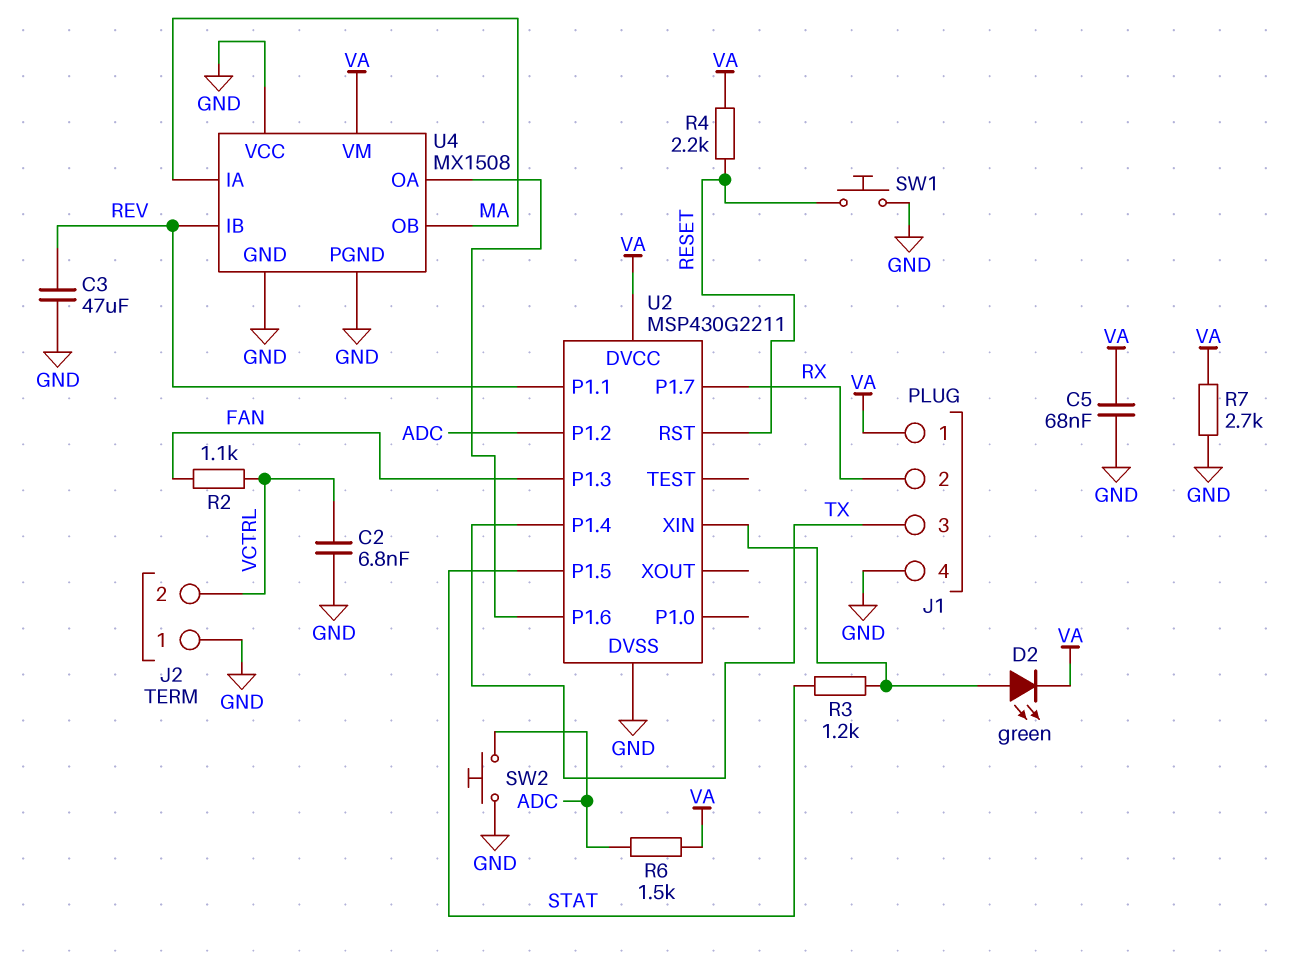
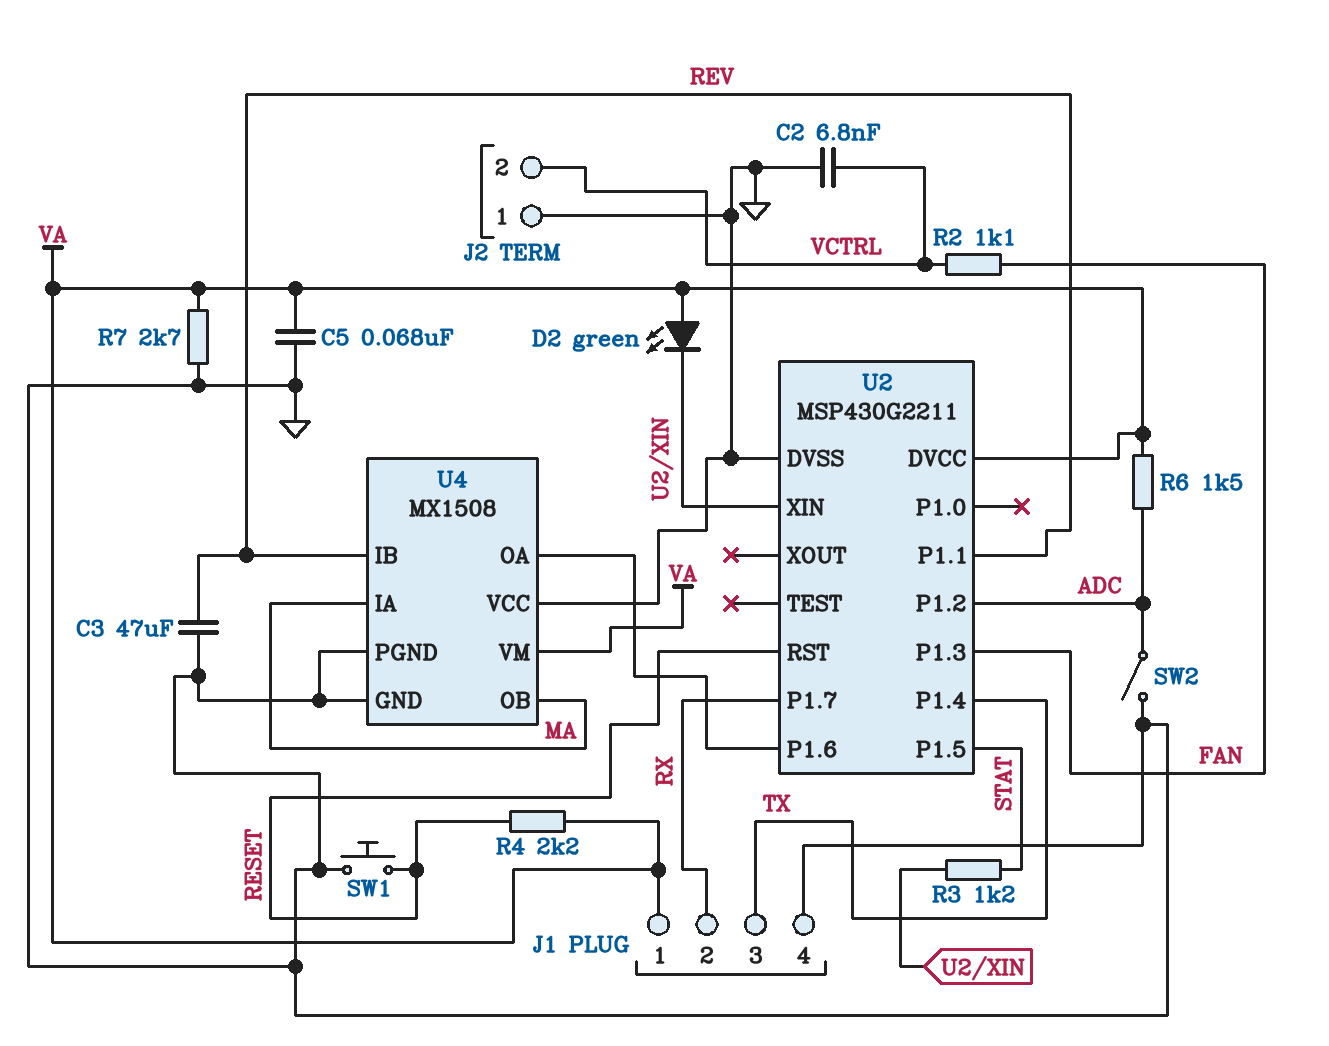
D2: LED green (A U2/XIN, K VA) -> LED green (A VA, K U2/XIN)
SW2: button (ADC, GND) -> switch (ADC, GND)

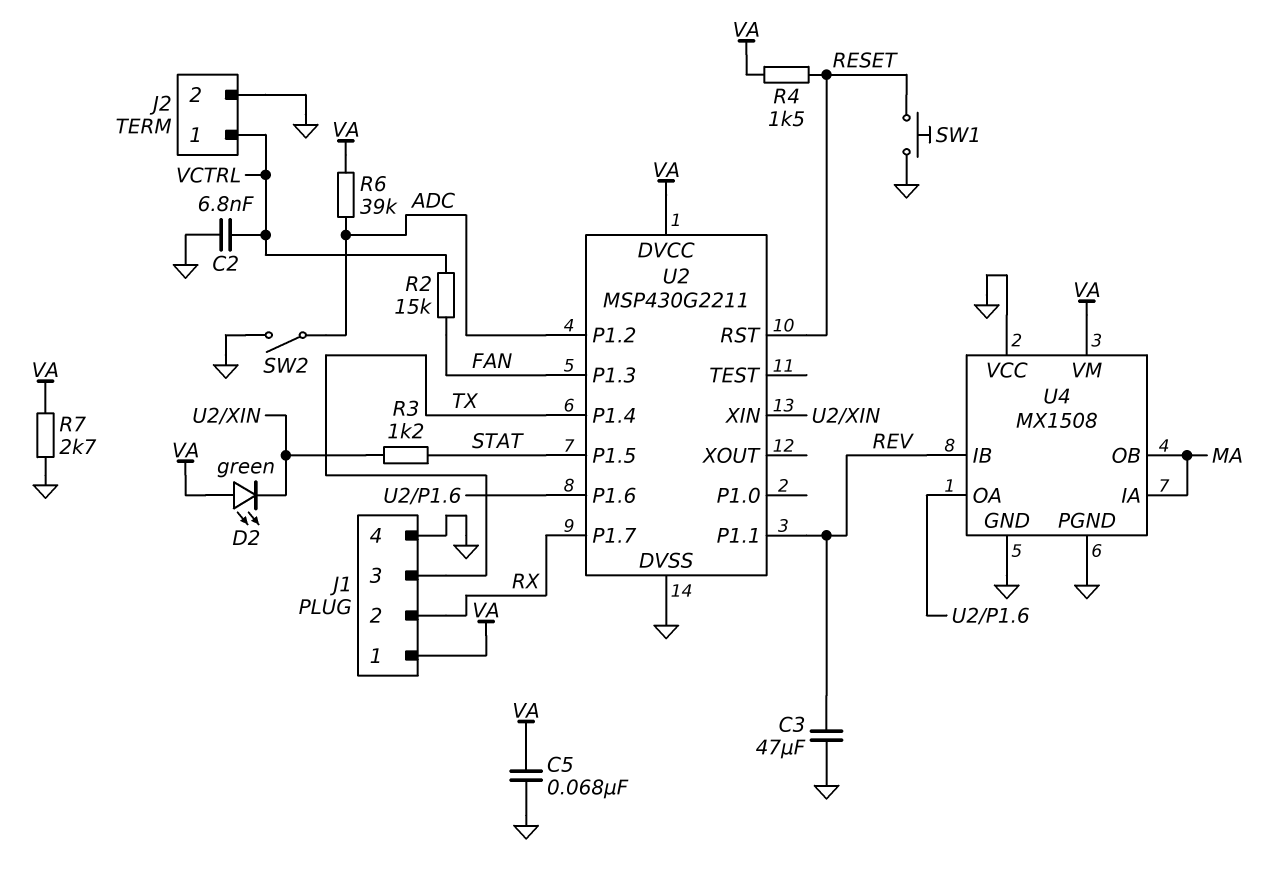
J2 pin 1: GND -> VCTRL
J2 pin 2: VCTRL -> GND
R2: 1.1k (FAN, VCTRL) -> 15k (FAN, VCTRL)
R4: 2.2k (RESET, VA) -> 1.5k (RESET, VA)
R6: 1.5k (ADC, VA) -> 39k (ADC, VA)

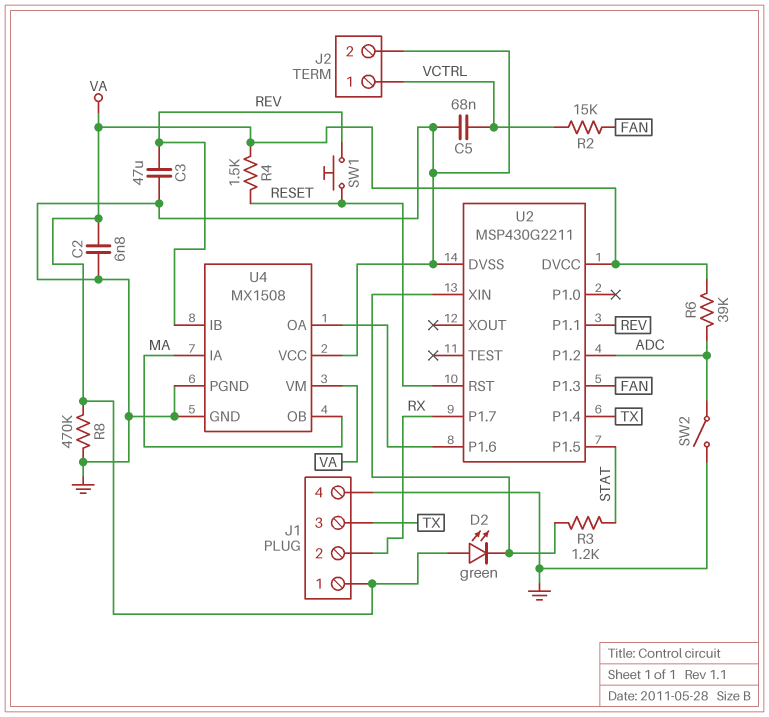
C2: 6.8nF (GND, VCTRL) -> 6.8nF (GND, VA)
C5: 68nF (GND, VA) -> 68nF (GND, VCTRL)
R7: 2.7k (GND, VA) -> none
R8: none -> 470k (GND, VA)
SW1: button (GND, RESET) -> button (RESET, REV)

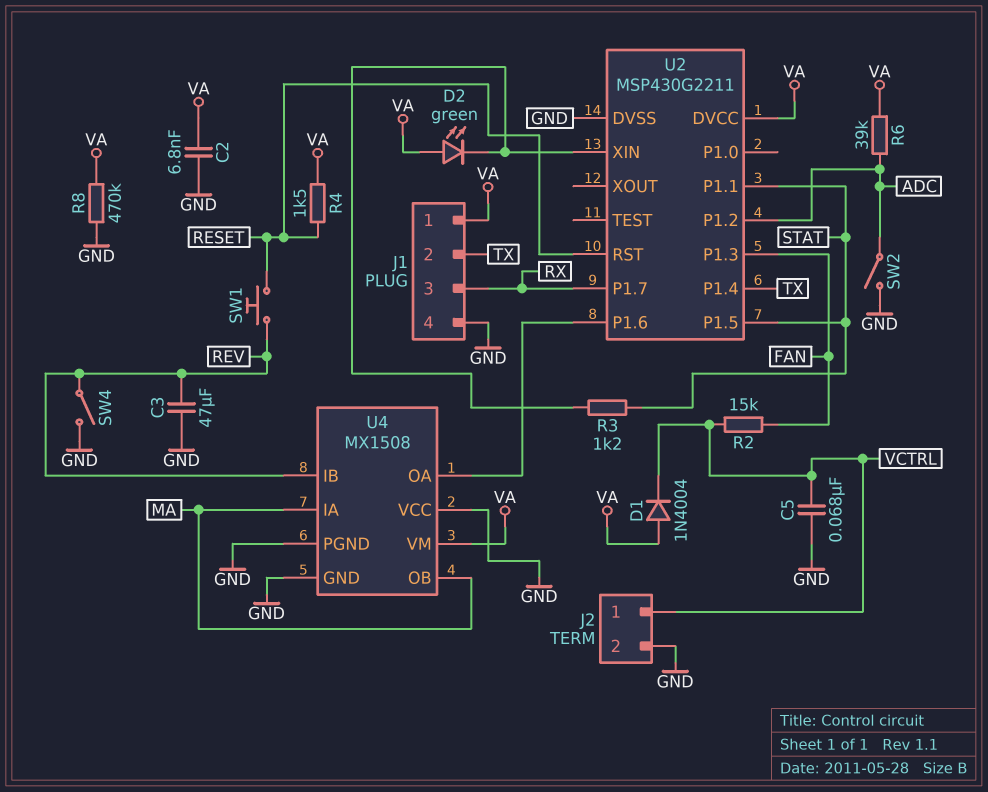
D1: none -> diode 1N4004 (A VA, K VCTRL)
J1 pin 2: RX -> TX
J1 pin 3: TX -> RX
SW4: none -> switch (GND, REV)
U2 pin P1.1: REV -> STAT

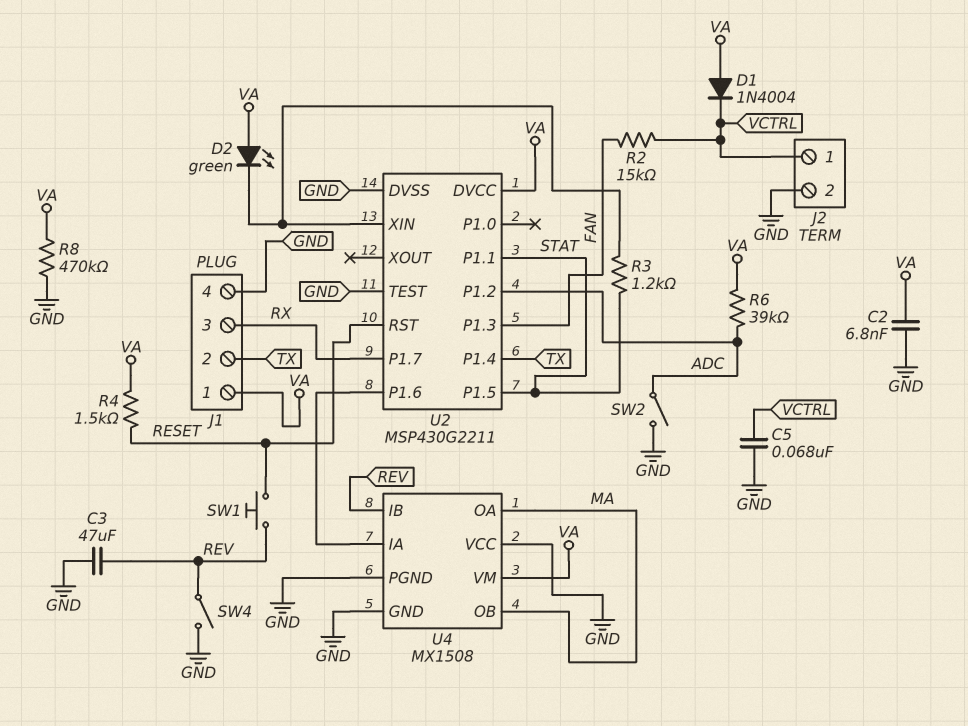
U2 pin TEST: none -> GND
U4 pin IA: MA -> U2/P1.6
U4 pin OA: U2/P1.6 -> MA

